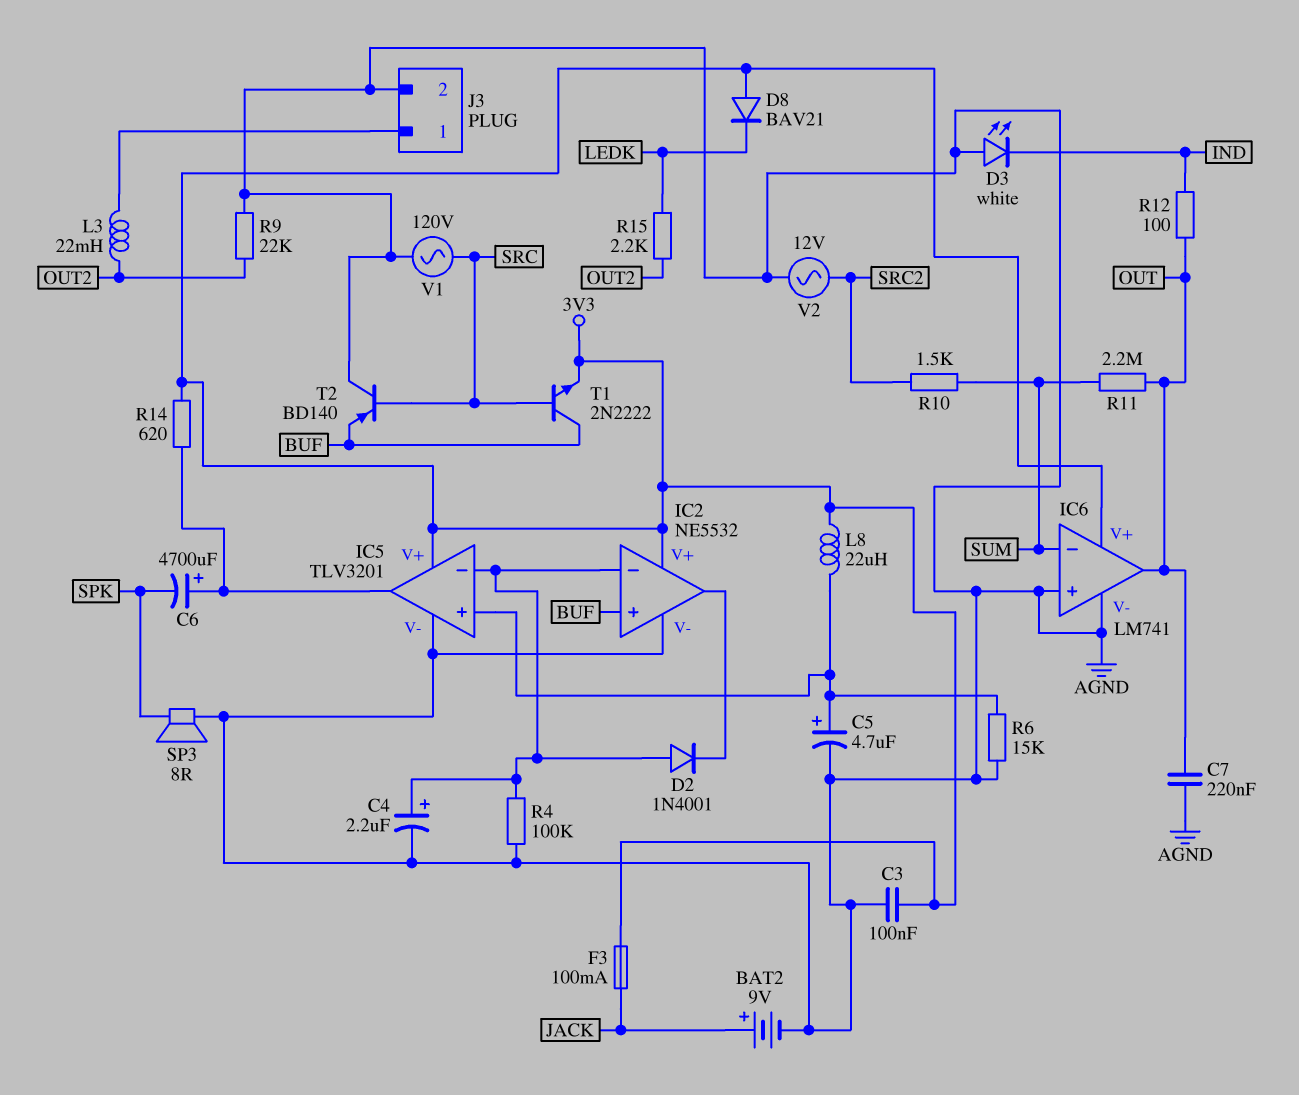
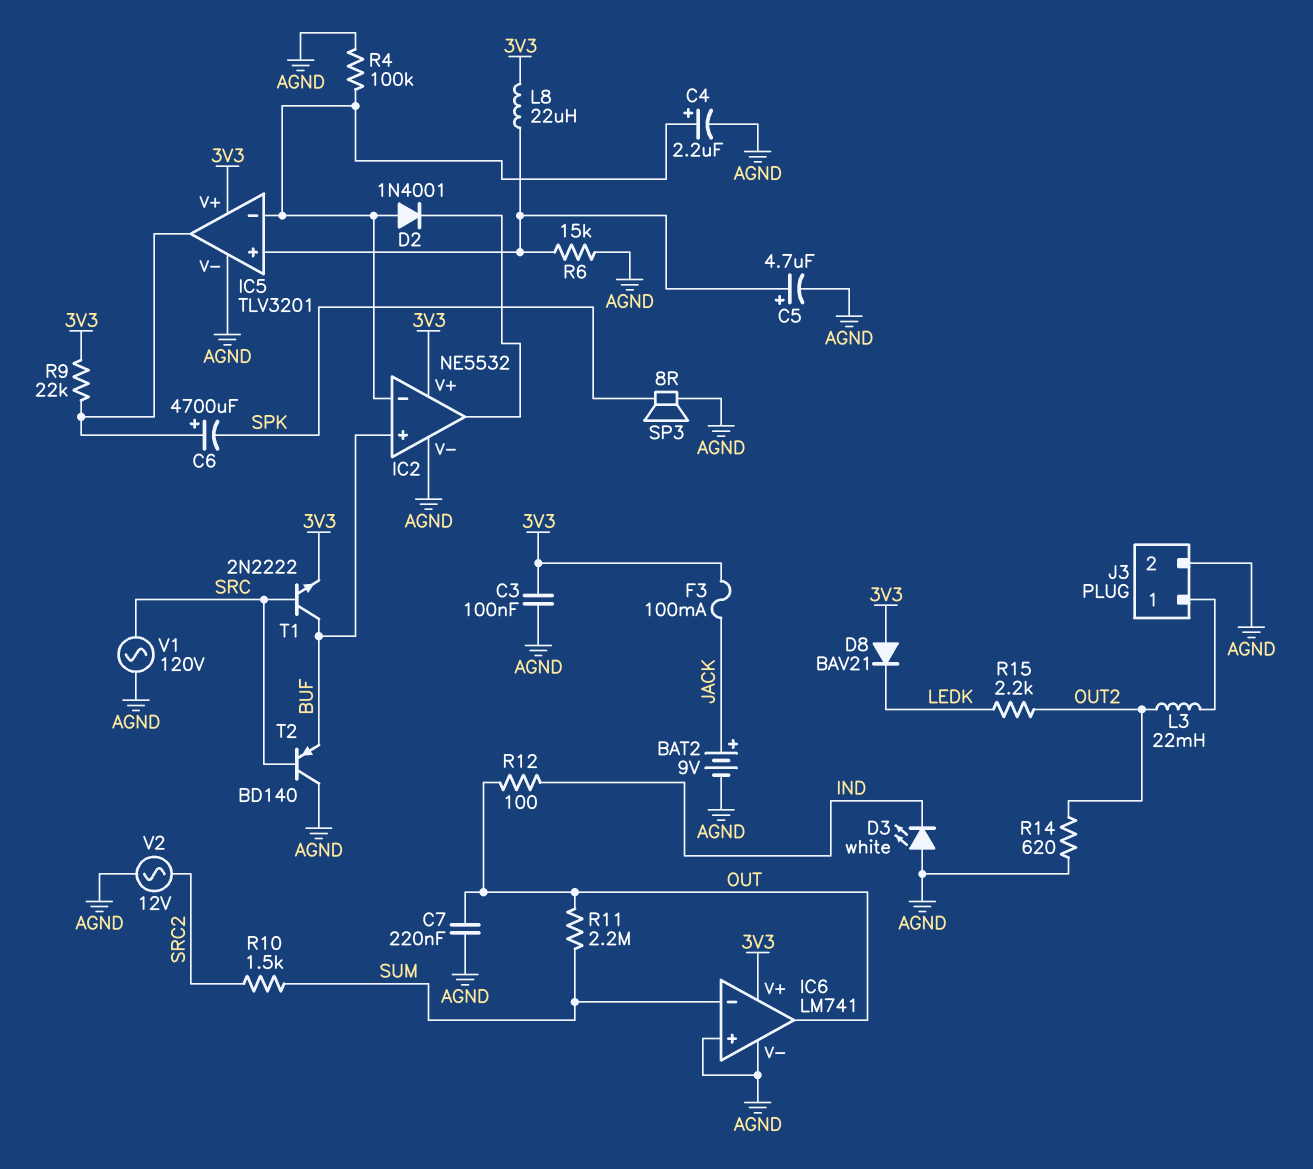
R9: 22k (AGND, OUT2) -> 22k (3V3, IC5/out)
R14: 620 (3V3, IC5/out) -> 620 (AGND, OUT2)

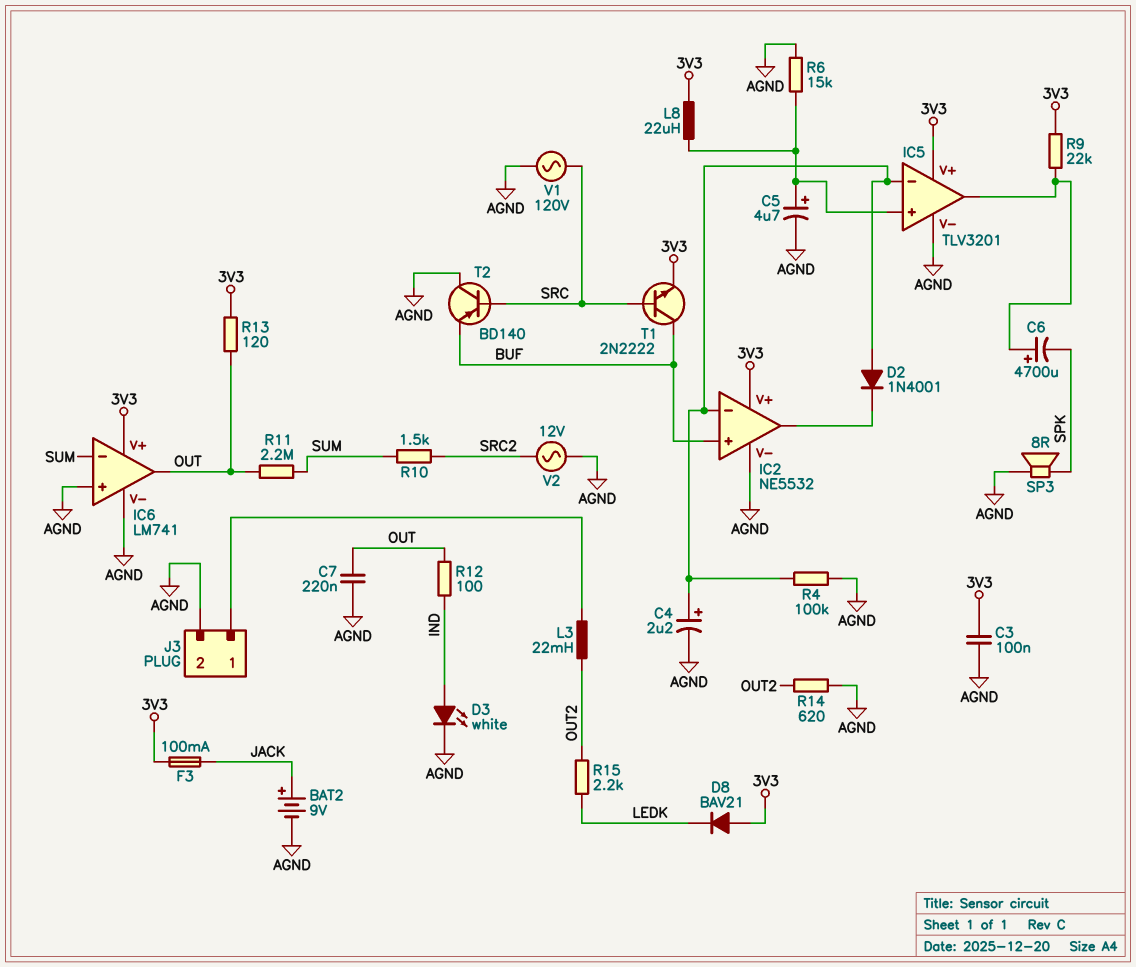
D3: LED white (A AGND, K IND) -> LED white (A IND, K AGND)
R13: none -> 120 (3V3, OUT)

